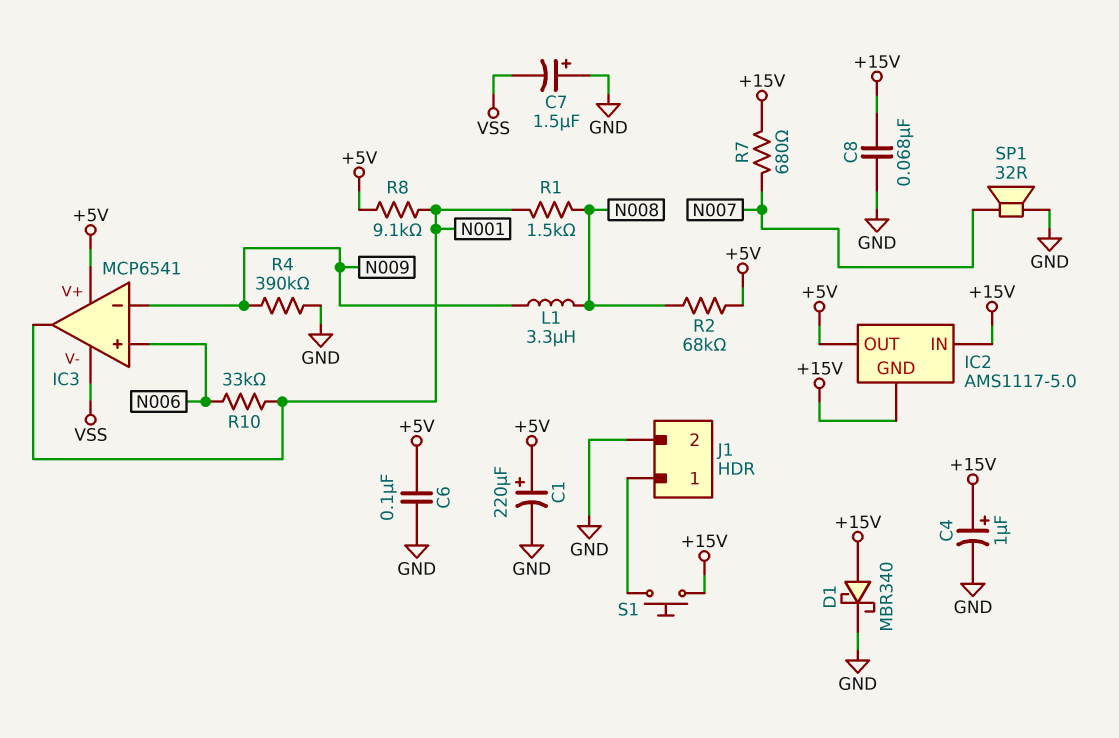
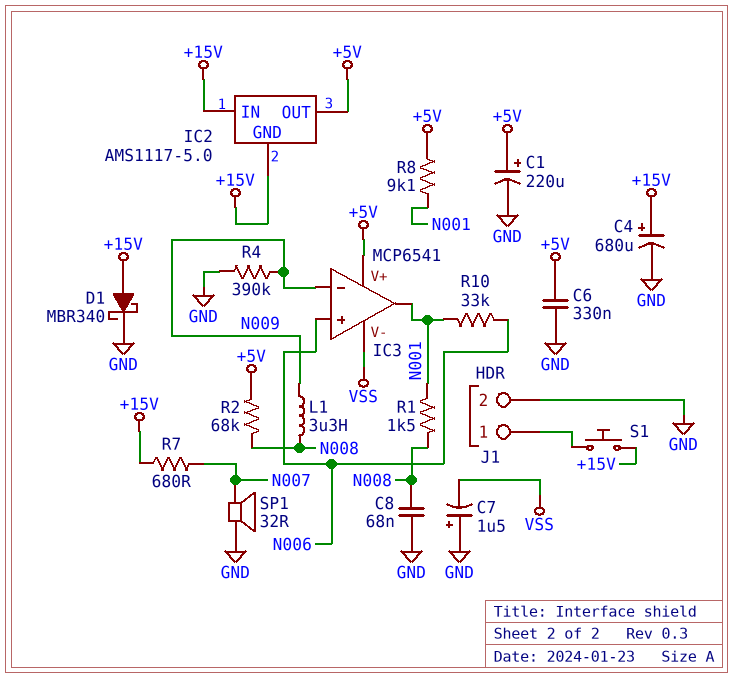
C4: 1uF (plus +15V, minus GND) -> 680uF (plus +15V, minus GND)
C6: 100nF (+5V, GND) -> 330nF (+5V, GND)
C8: 68nF (+15V, GND) -> 68nF (GND, N008)

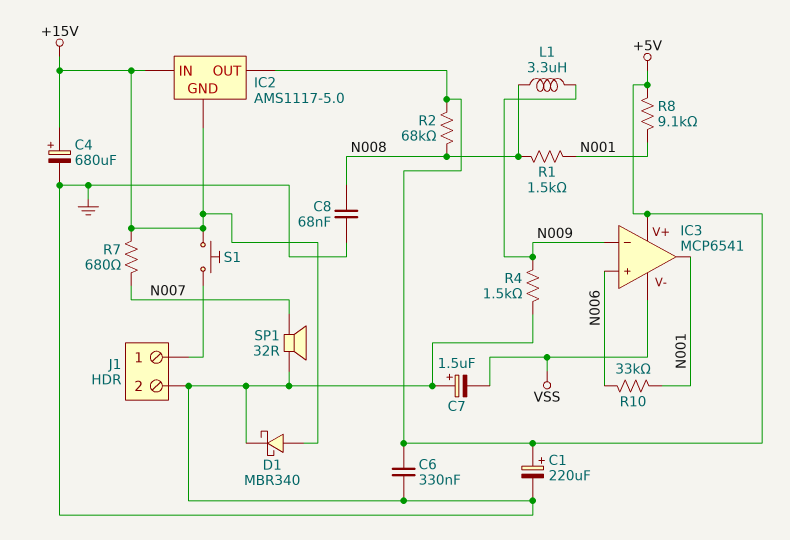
R4: 390k (GND, N009) -> 1.5k (GND, N009)

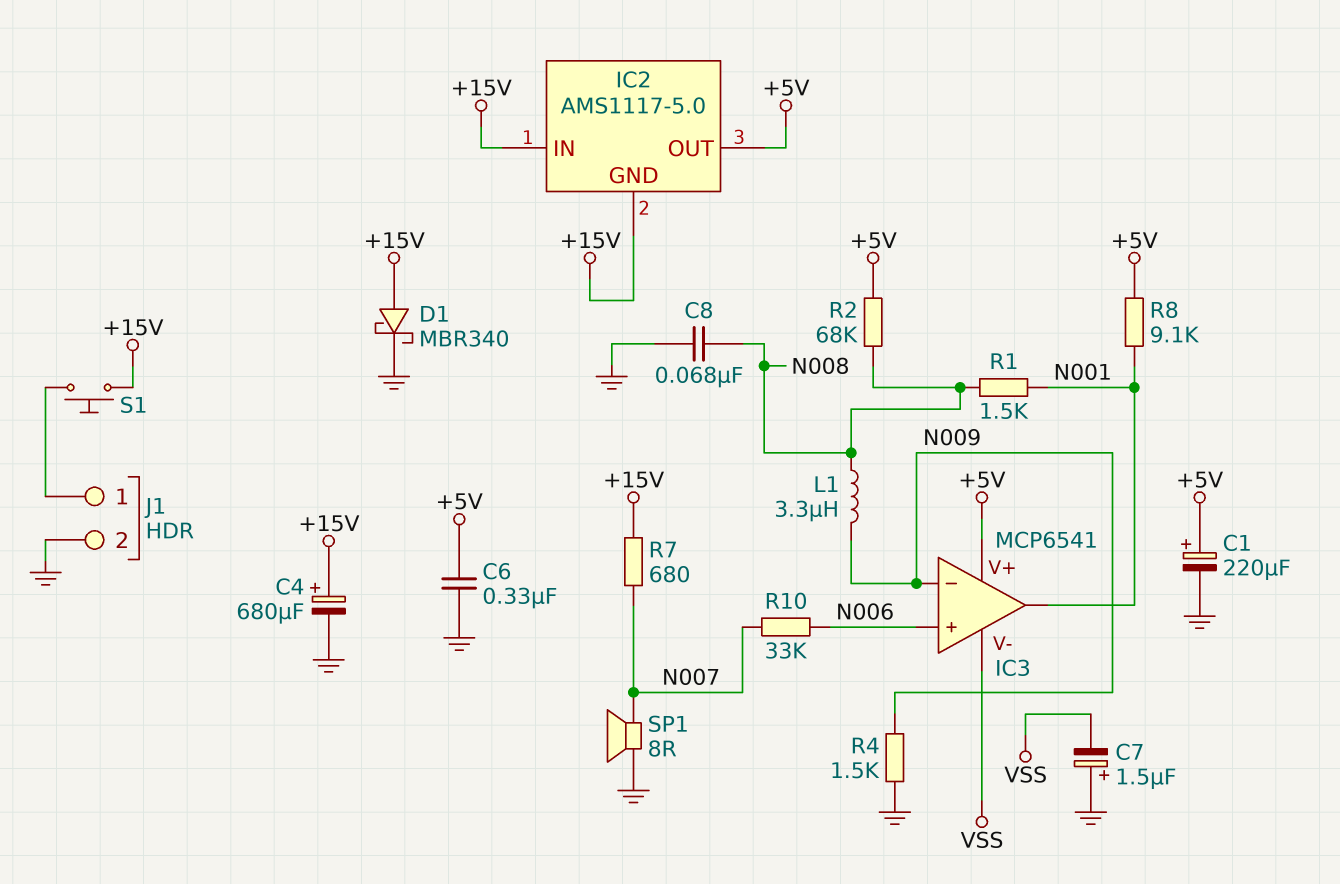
R10: 33k (N001, N006) -> 33k (N006, N007)
SP1: speaker 32R (GND, N007) -> speaker 8R (GND, N007)

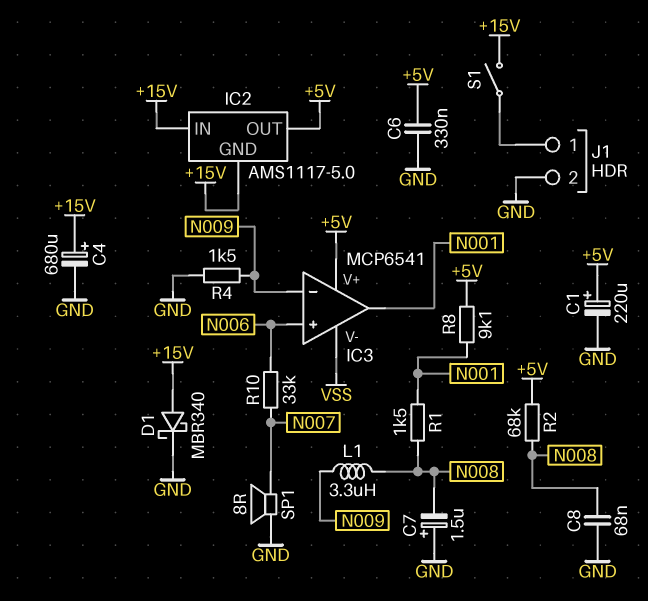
C7: 1.5uF (plus GND, minus VSS) -> 1.5uF (plus GND, minus N008)
R7: 680 (+15V, N007) -> none
S1: button (+15V, J1/1) -> switch (+15V, J1/1)

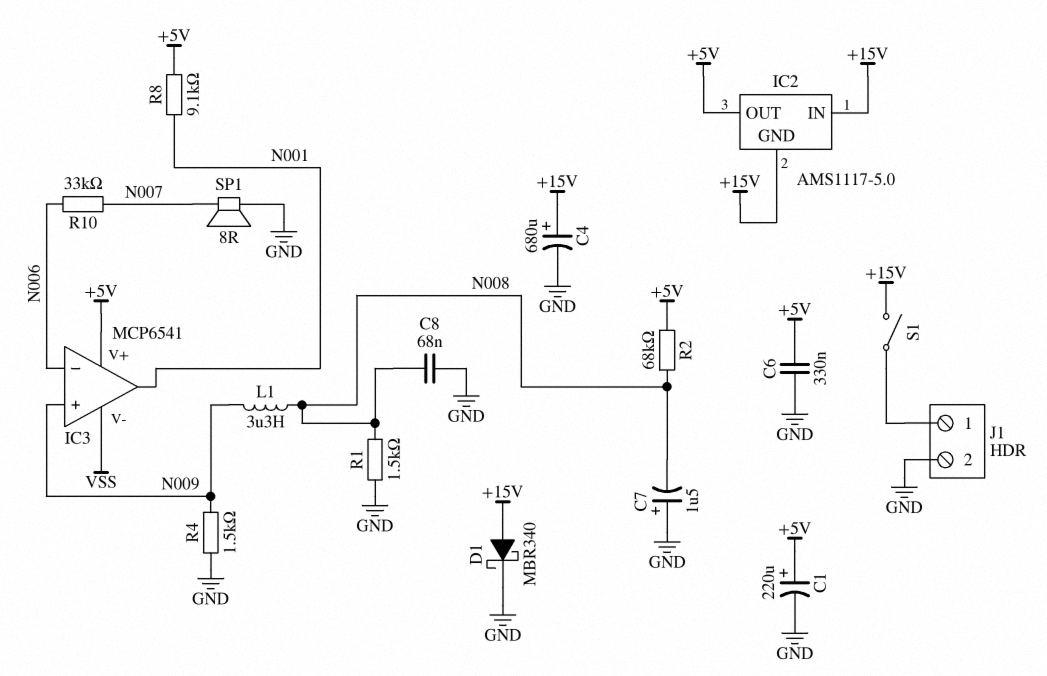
IC3 pin in+: N006 -> N009
IC3 pin in-: N009 -> N006
R1: 1.5k (N001, N008) -> 1.5k (GND, N008)

